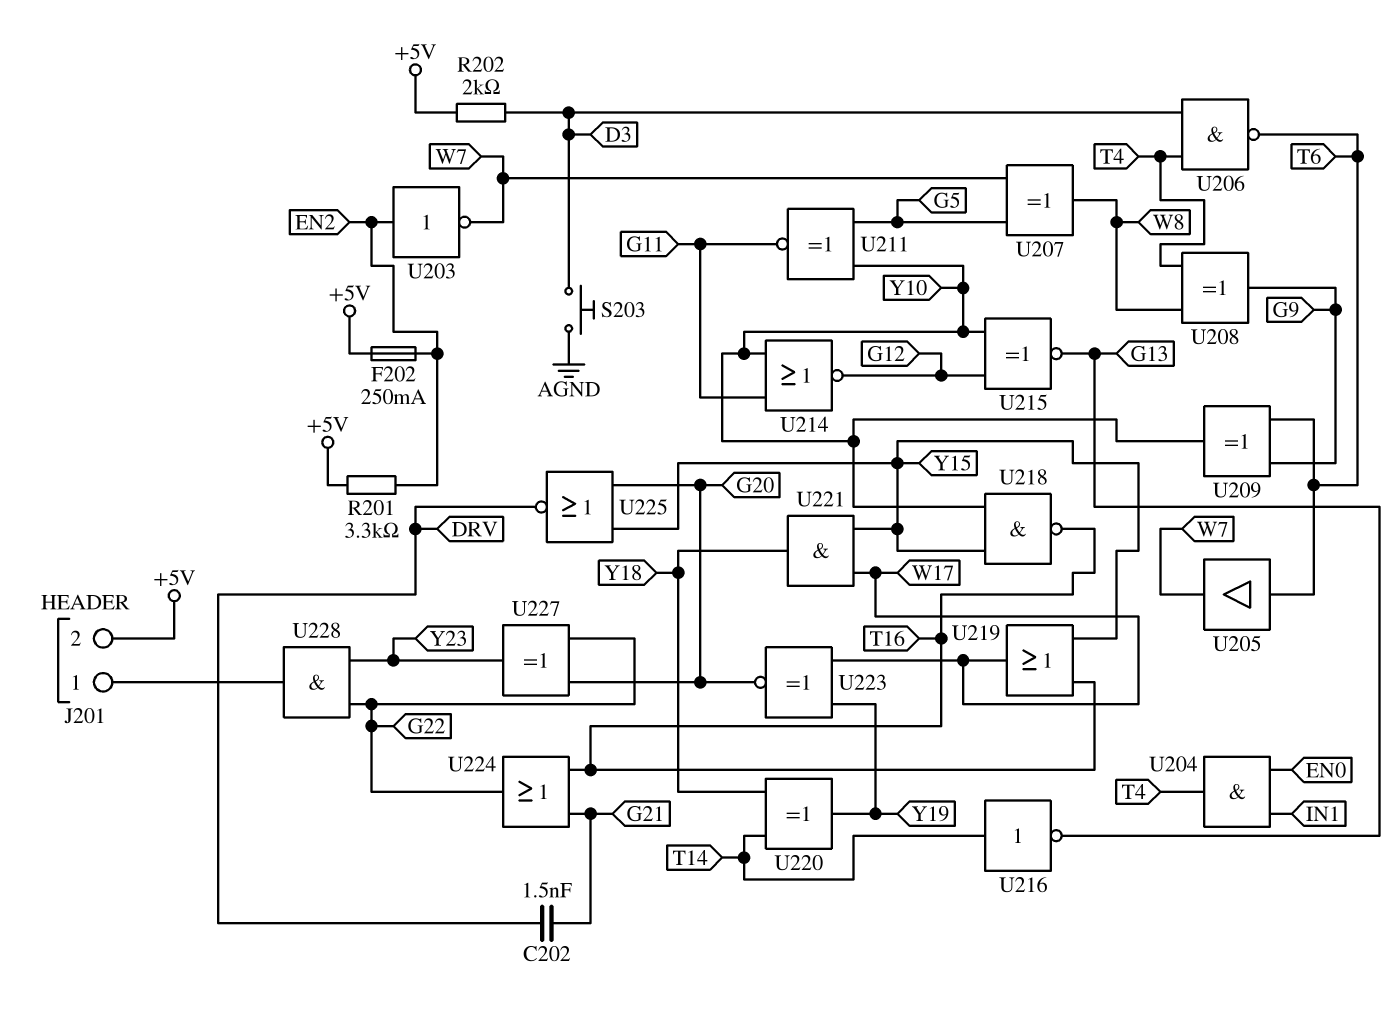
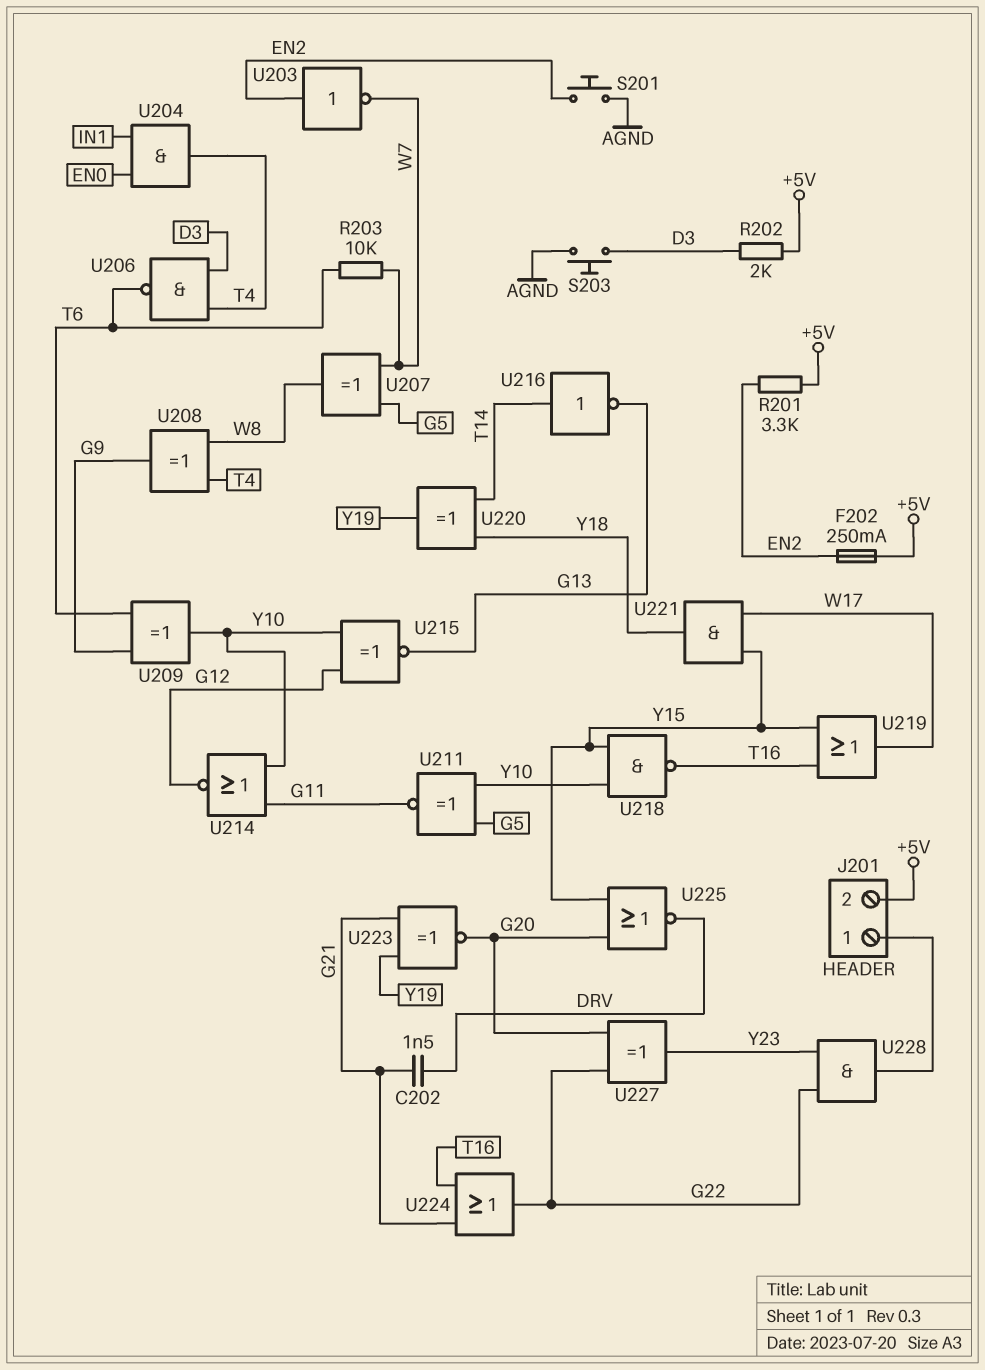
R203: none -> 10k (T6, W7)
S201: none -> button (AGND, EN2)
U205: buffer (in T6, out W7) -> none
U223: XNOR (in W17, in Y19, out G20) -> XNOR (in G21, in Y19, out G20)

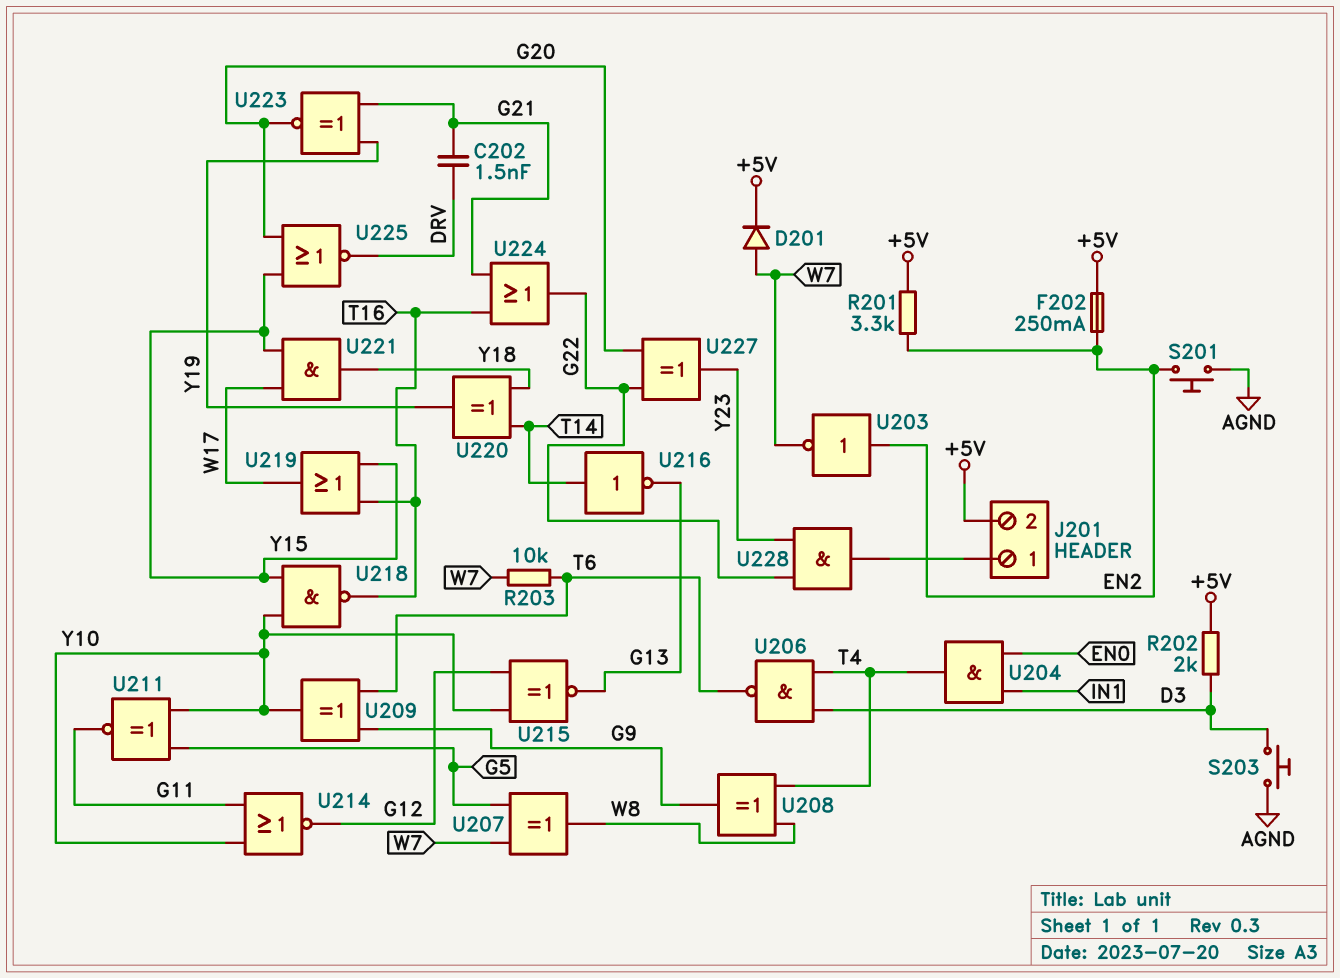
D201: none -> diode (A W7, K +5V)

